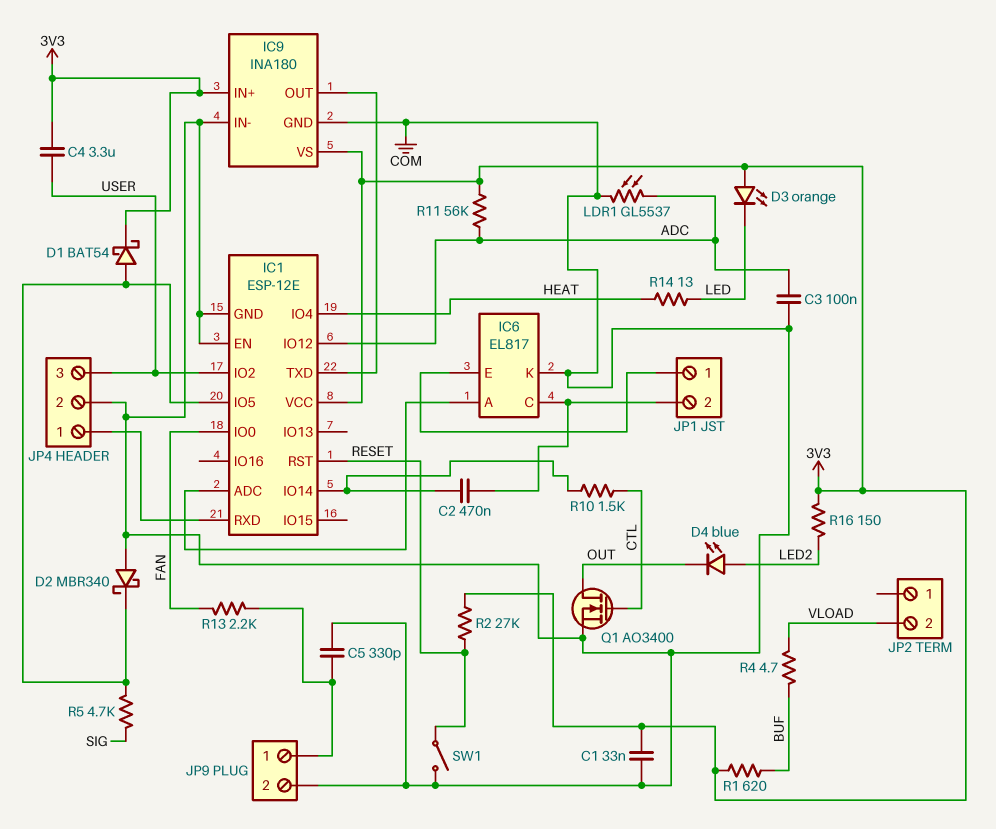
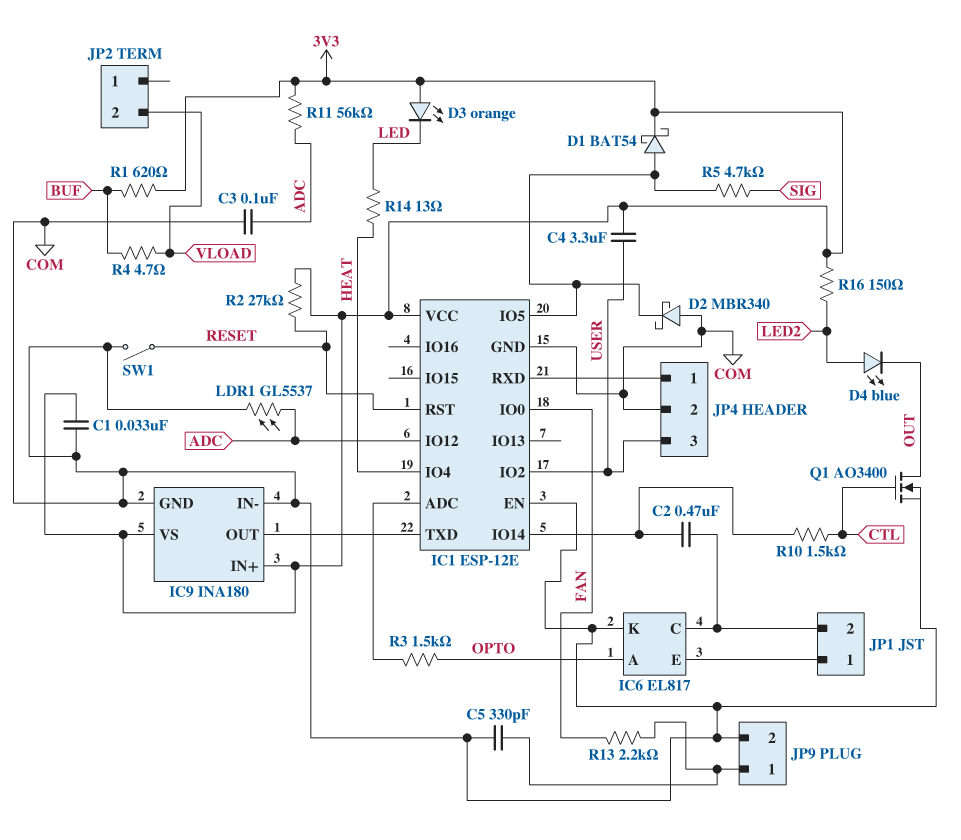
IC6 pin A: IC1/ADC -> OPTO
R3: none -> 1.5k (IC1/ADC, OPTO)

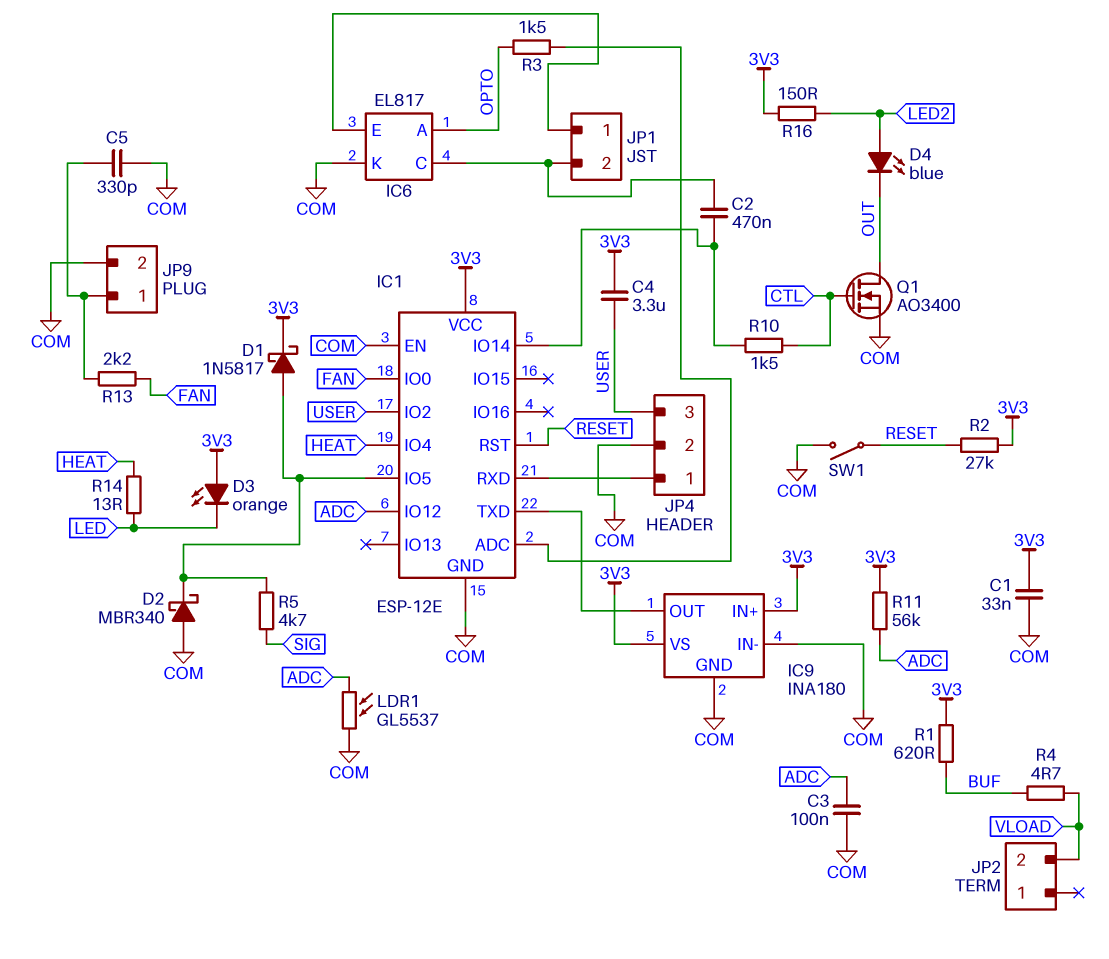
D1: schottky BAT54 (A IC1/IO5, K 3V3) -> schottky 1N5817 (A IC1/IO5, K 3V3)

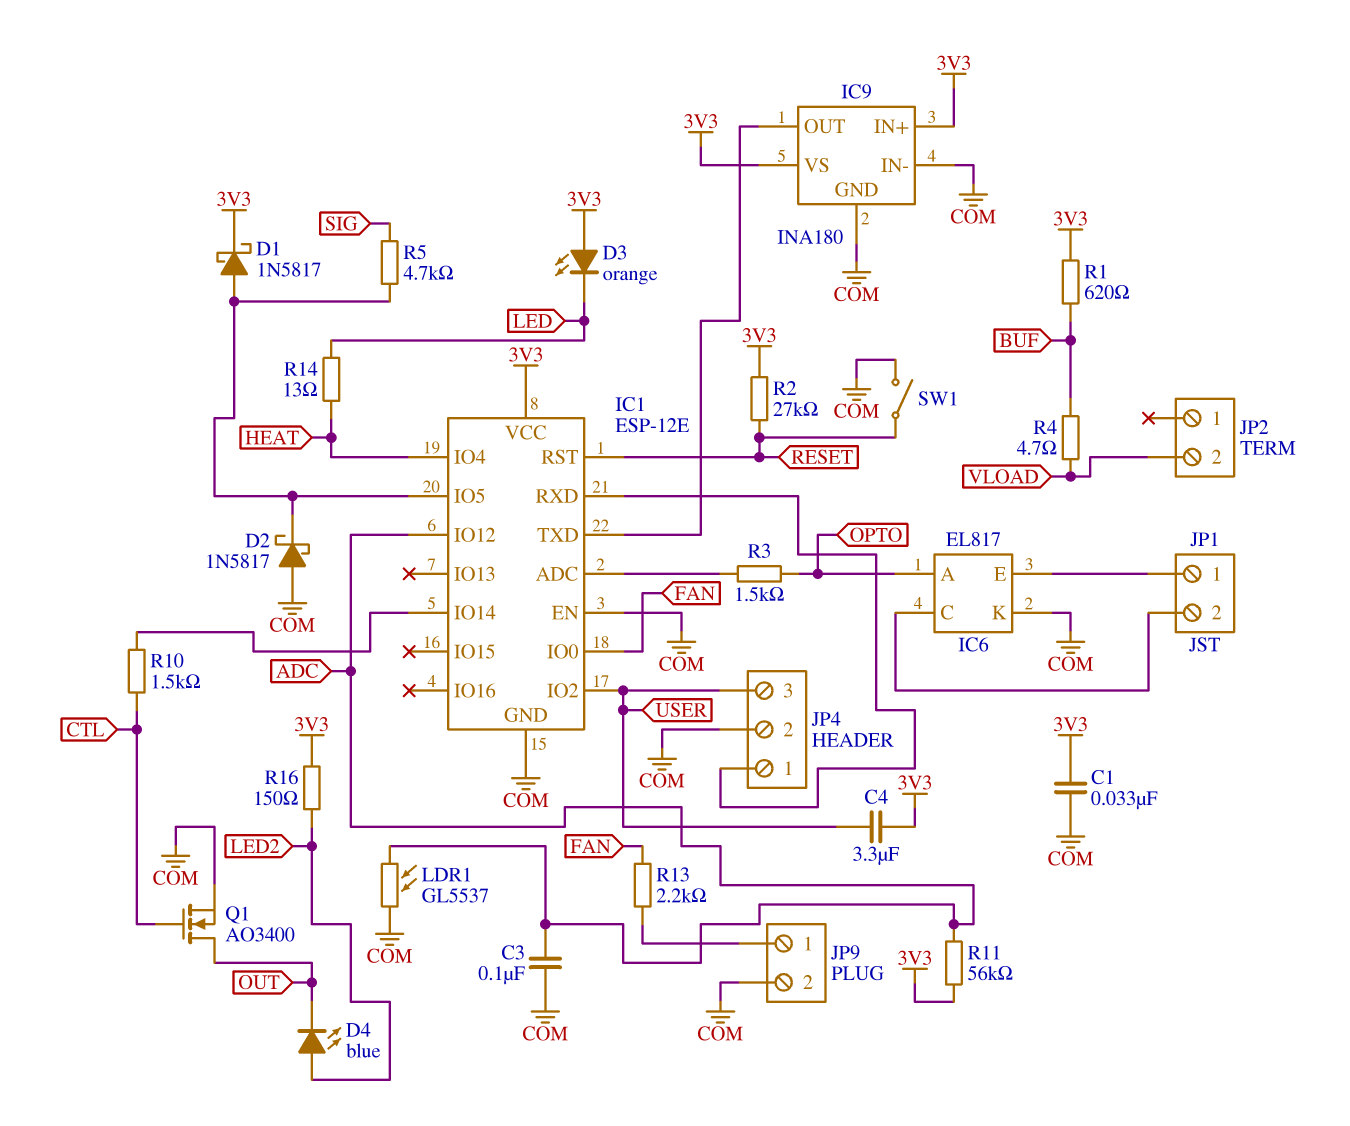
C2: 470nF (IC1/IO14, IC6/C) -> none
C5: 330pF (COM, JP9/1) -> none
D2: schottky MBR340 (A COM, K IC1/IO5) -> schottky 1N5817 (A COM, K IC1/IO5)

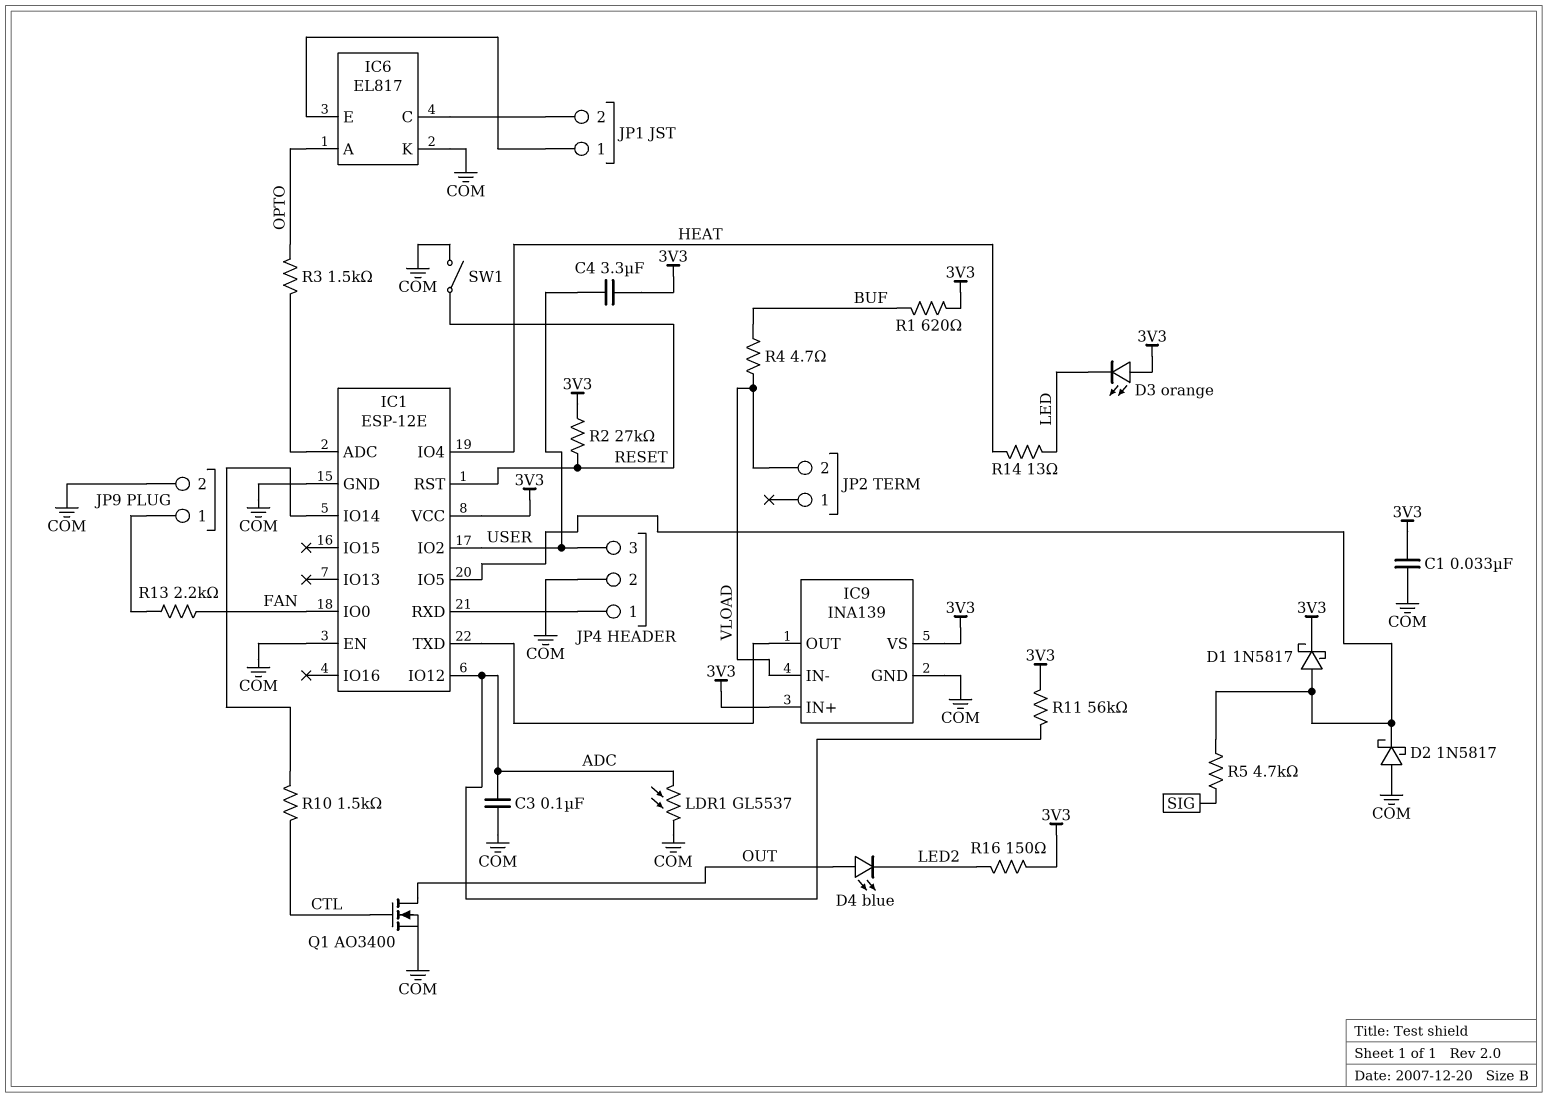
D4: LED blue (A LED2, K OUT) -> LED blue (A OUT, K LED2)
IC9: INA180 -> INA139
IC9 pin IN-: COM -> VLOAD

